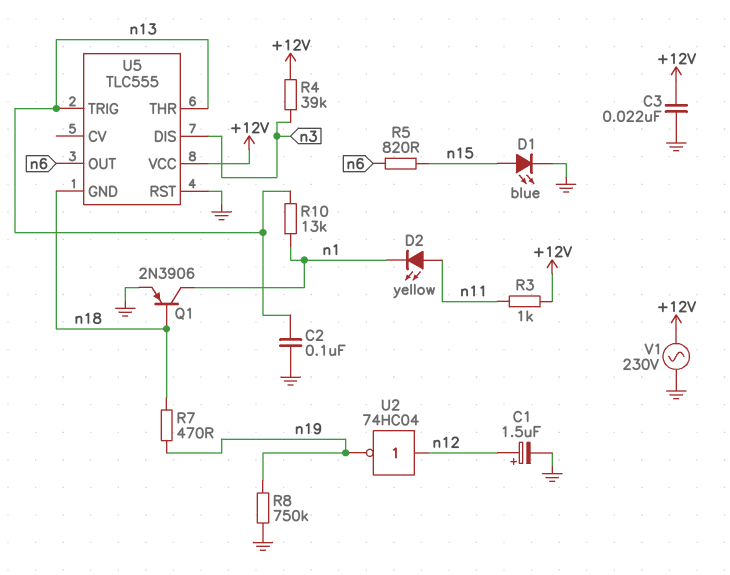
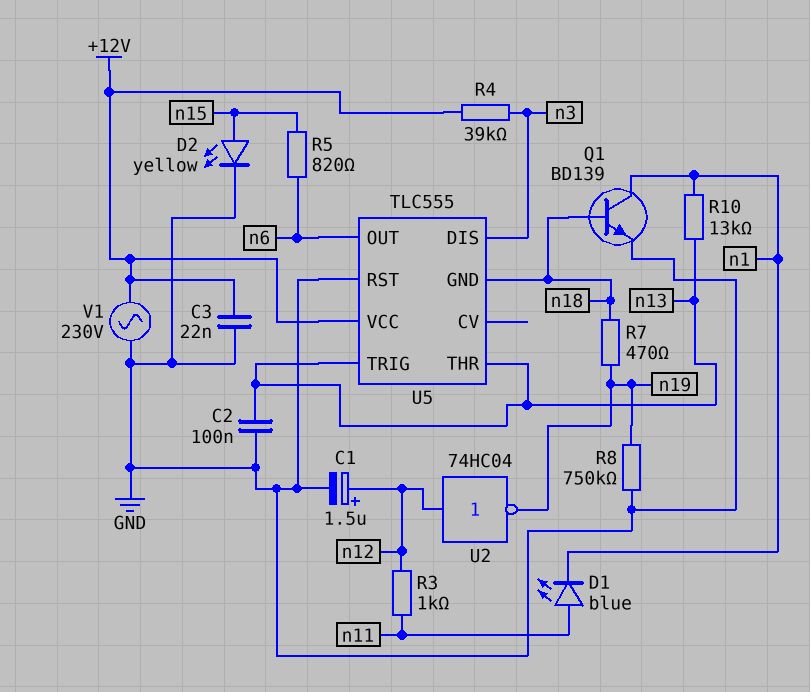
D1: LED blue (A n15, K GND) -> LED blue (A n11, K n1)
D2: LED yellow (A n11, K n1) -> LED yellow (A n15, K GND)
Q1: PNP 2N3906 (B n18, C n1, E GND) -> NPN BD139 (B n18, C n1, E GND)
R3: 1k (+12V, n11) -> 1k (n11, n12)

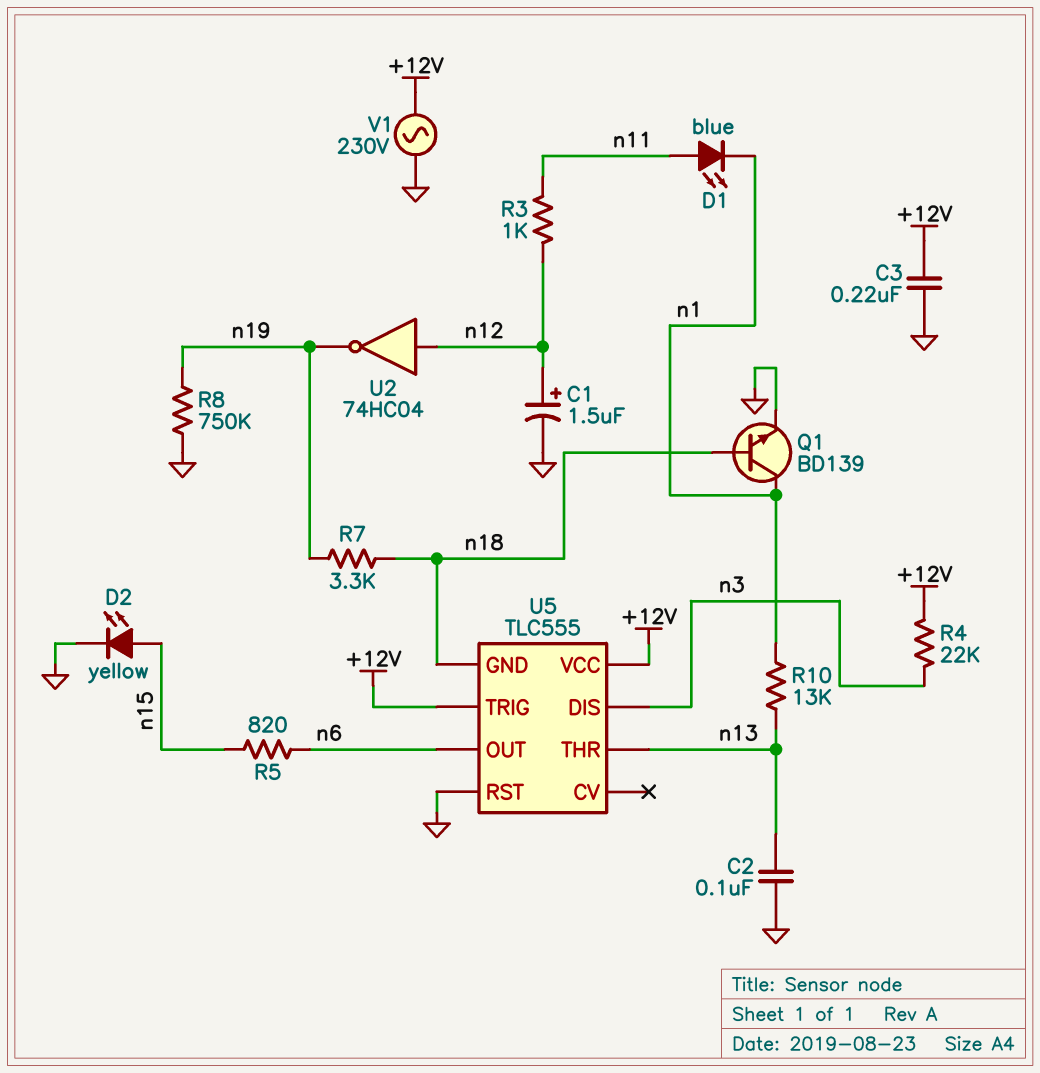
C3: 22nF (+12V, GND) -> 220nF (+12V, GND)
R4: 39k (+12V, n3) -> 22k (+12V, n3)
R7: 470 (n18, n19) -> 3.3k (n18, n19)
U5 pin TRIG: n13 -> +12V

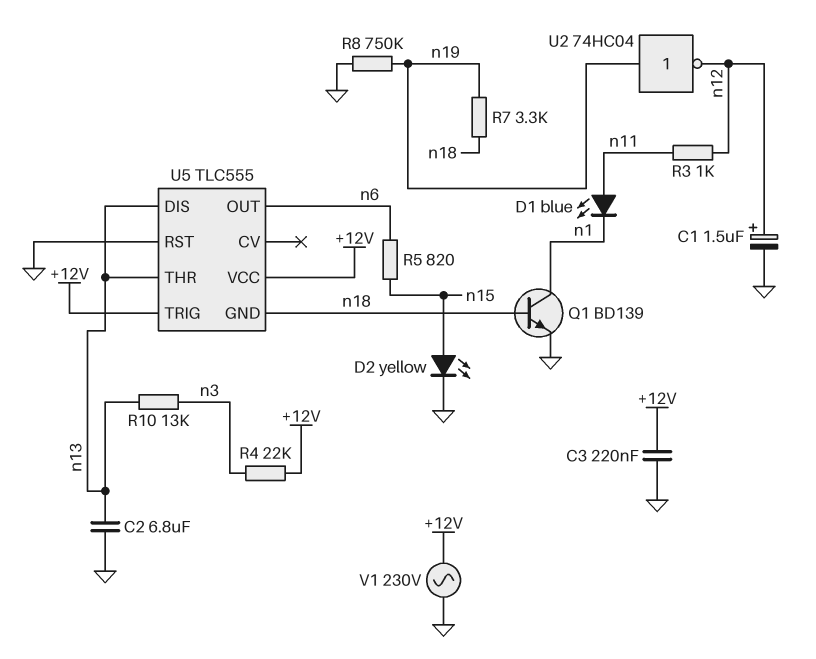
C2: 100nF (GND, n13) -> 6.8uF (GND, n13)
R10: 13k (n1, n13) -> 13k (n3, n13)
U2: NOT 74HC04 (in n12, out n19) -> NOT 74HC04 (in n19, out n12)
U5 pin DIS: n3 -> n13

